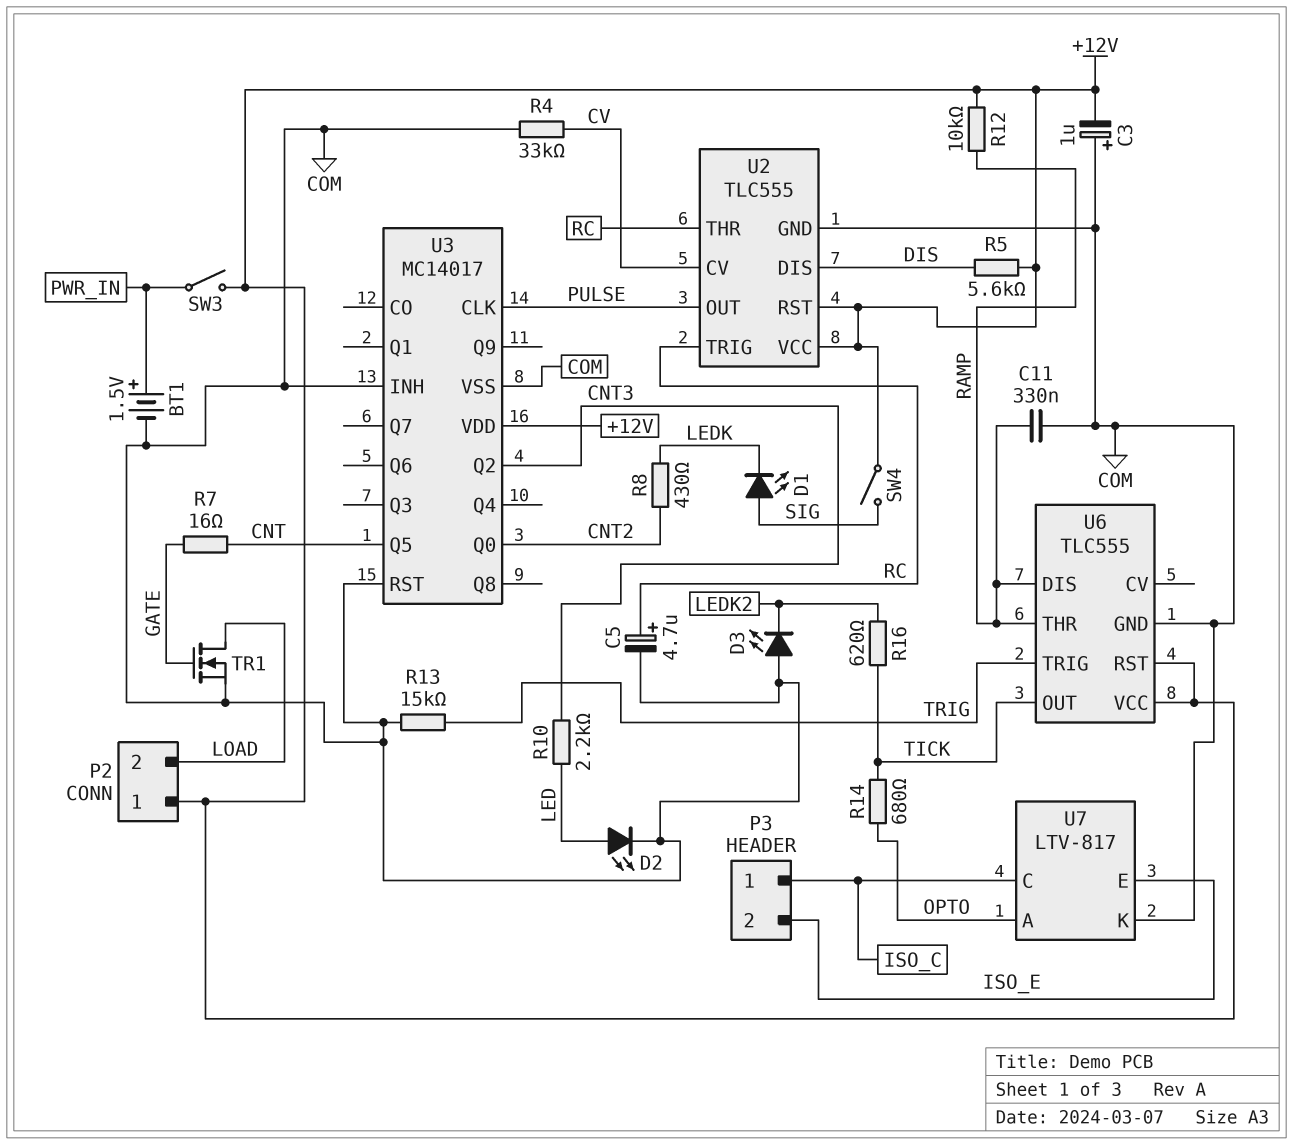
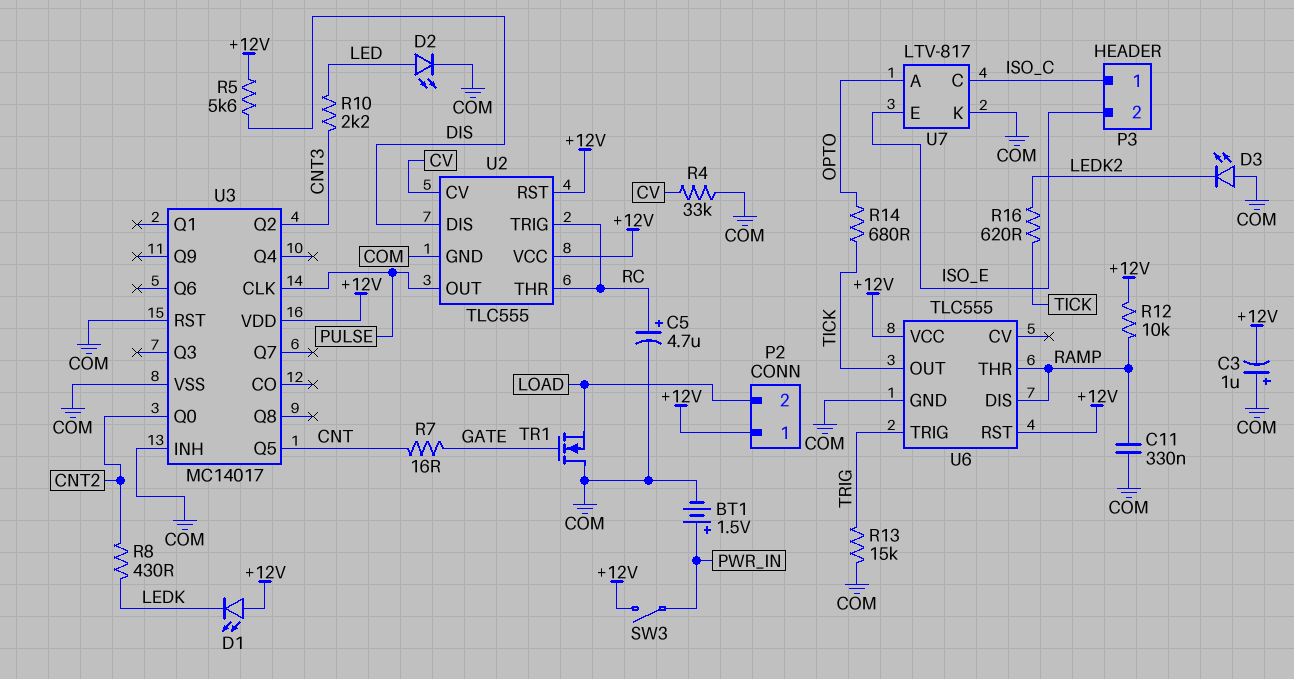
D1: LED (A SIG, K LEDK) -> LED (A +12V, K LEDK)
SW4: switch (+12V, SIG) -> none
TR1: NMOS (G GATE, D LOAD, S COM) -> NMOS (G GATE, D COM, S LOAD)

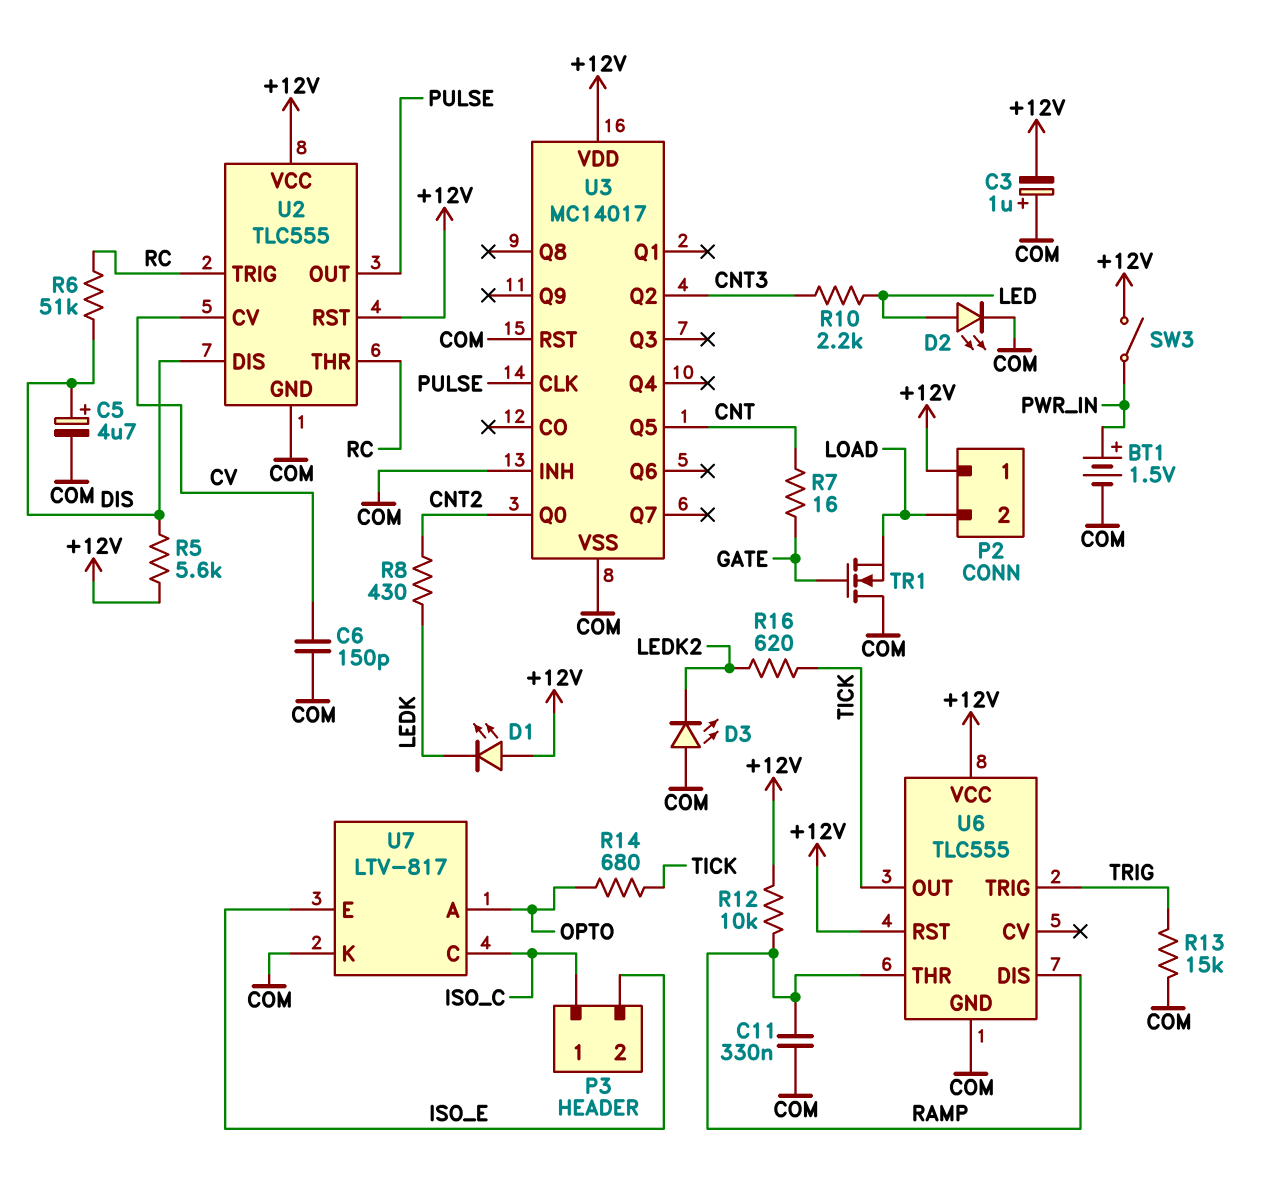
C5: 4.7uF (plus RC, minus COM) -> 4.7uF (plus DIS, minus COM)
C6: none -> 150pF (COM, CV)
R4: 33k (COM, CV) -> none
R6: none -> 51k (DIS, RC)

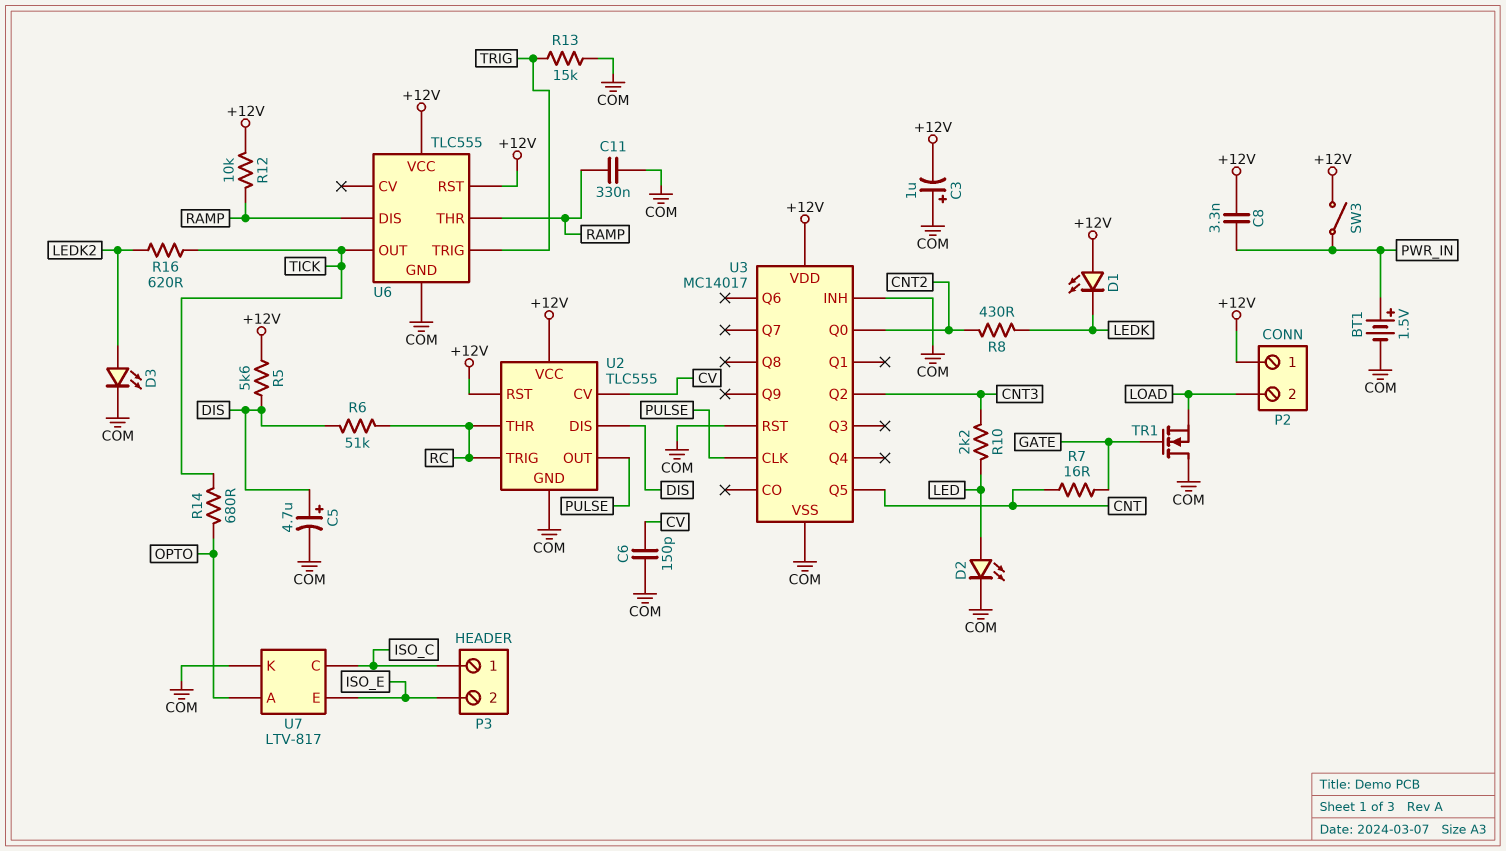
C8: none -> 3.3nF (+12V, PWR_IN)
D3: LED (A COM, K LEDK2) -> LED (A LEDK2, K COM)

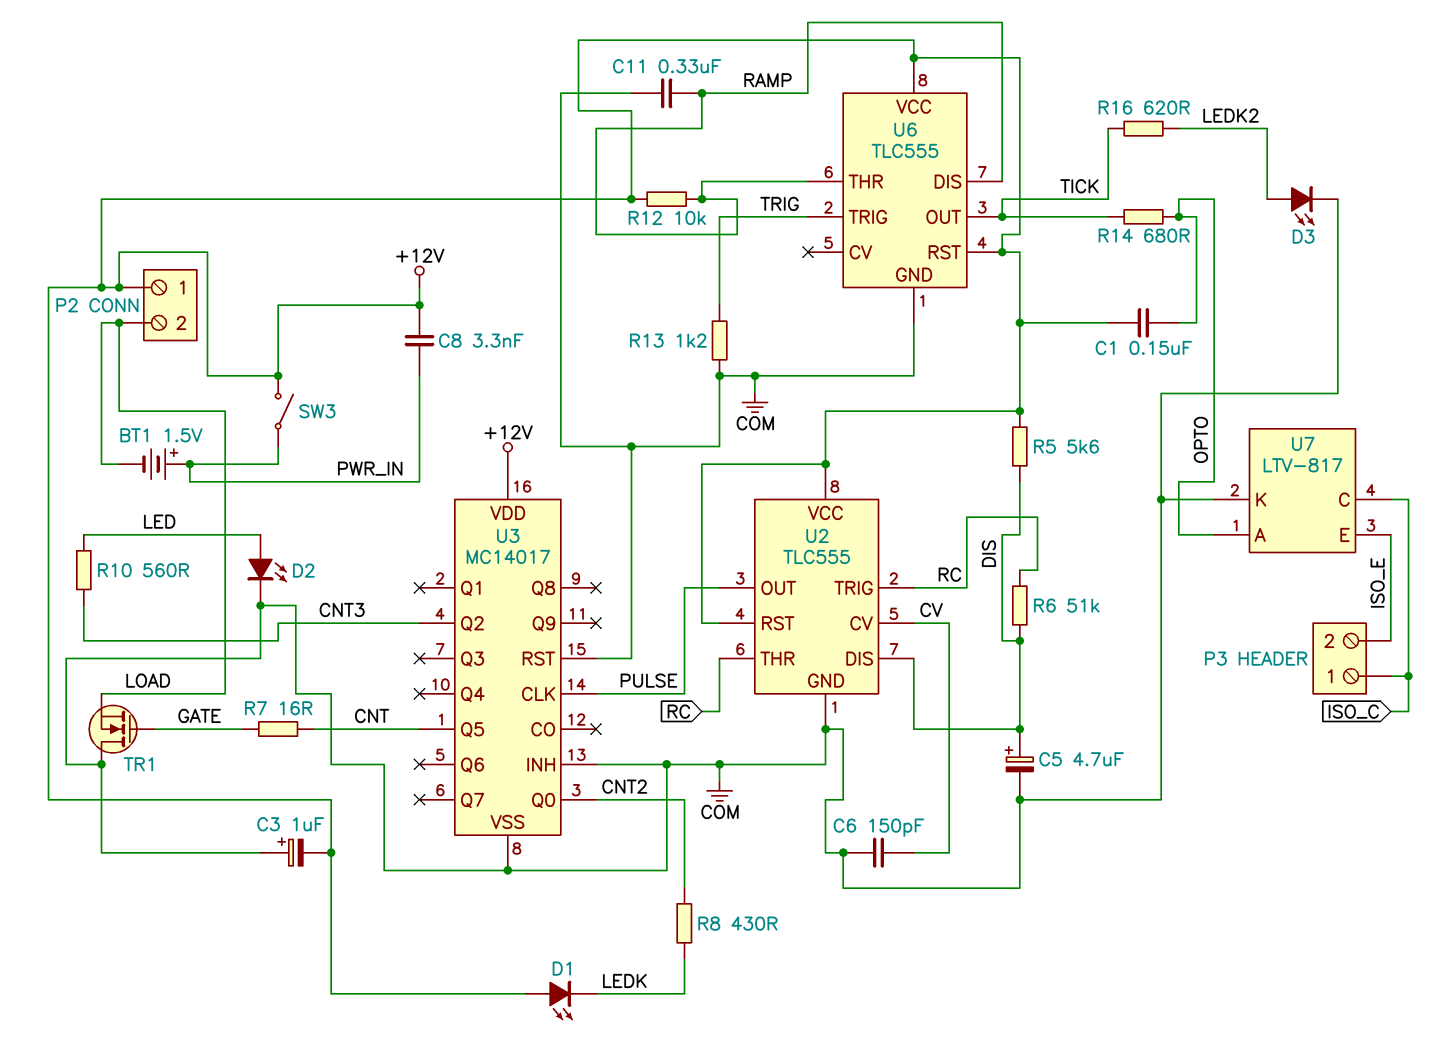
BT1: 1.5V (plus PWR_IN, minus COM) -> 1.5V (plus PWR_IN, minus LOAD)
C1: none -> 150nF (+12V, OPTO)
R10: 2.2k (CNT3, LED) -> 560 (CNT3, LED)
R13: 15k (COM, TRIG) -> 1.2k (COM, TRIG)

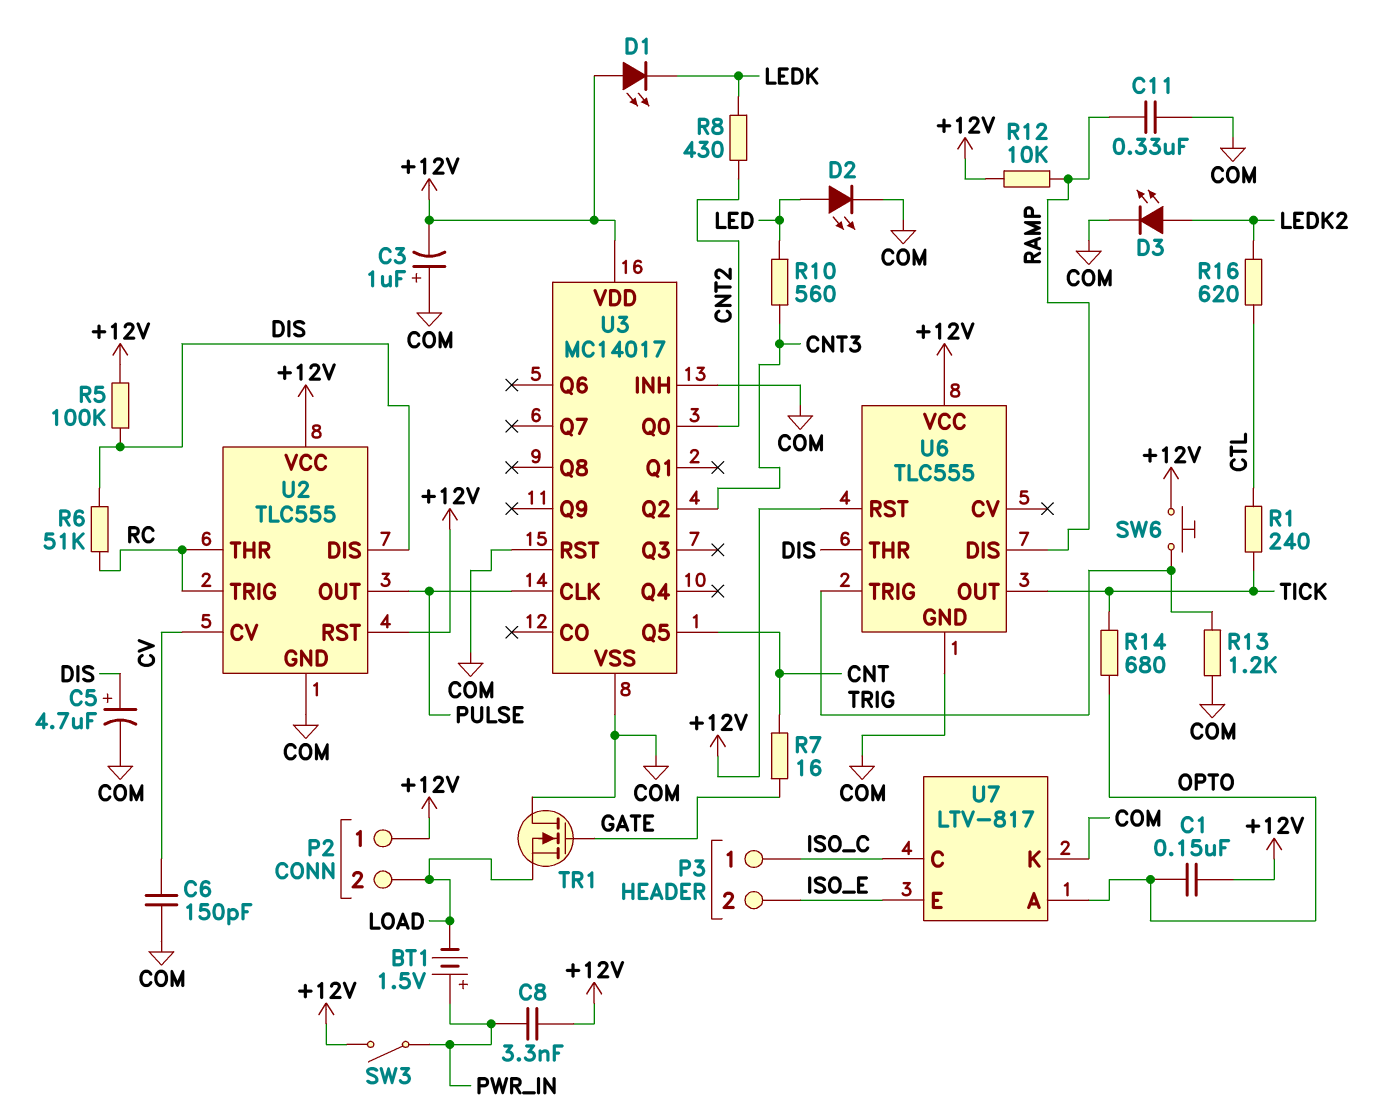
R1: none -> 240 (CTL, TICK)
R5: 5.6k (+12V, DIS) -> 100k (+12V, DIS)
R16: 620 (LEDK2, TICK) -> 620 (CTL, LEDK2)
SW6: none -> button (+12V, TRIG)
U6 pin THR: RAMP -> DIS

